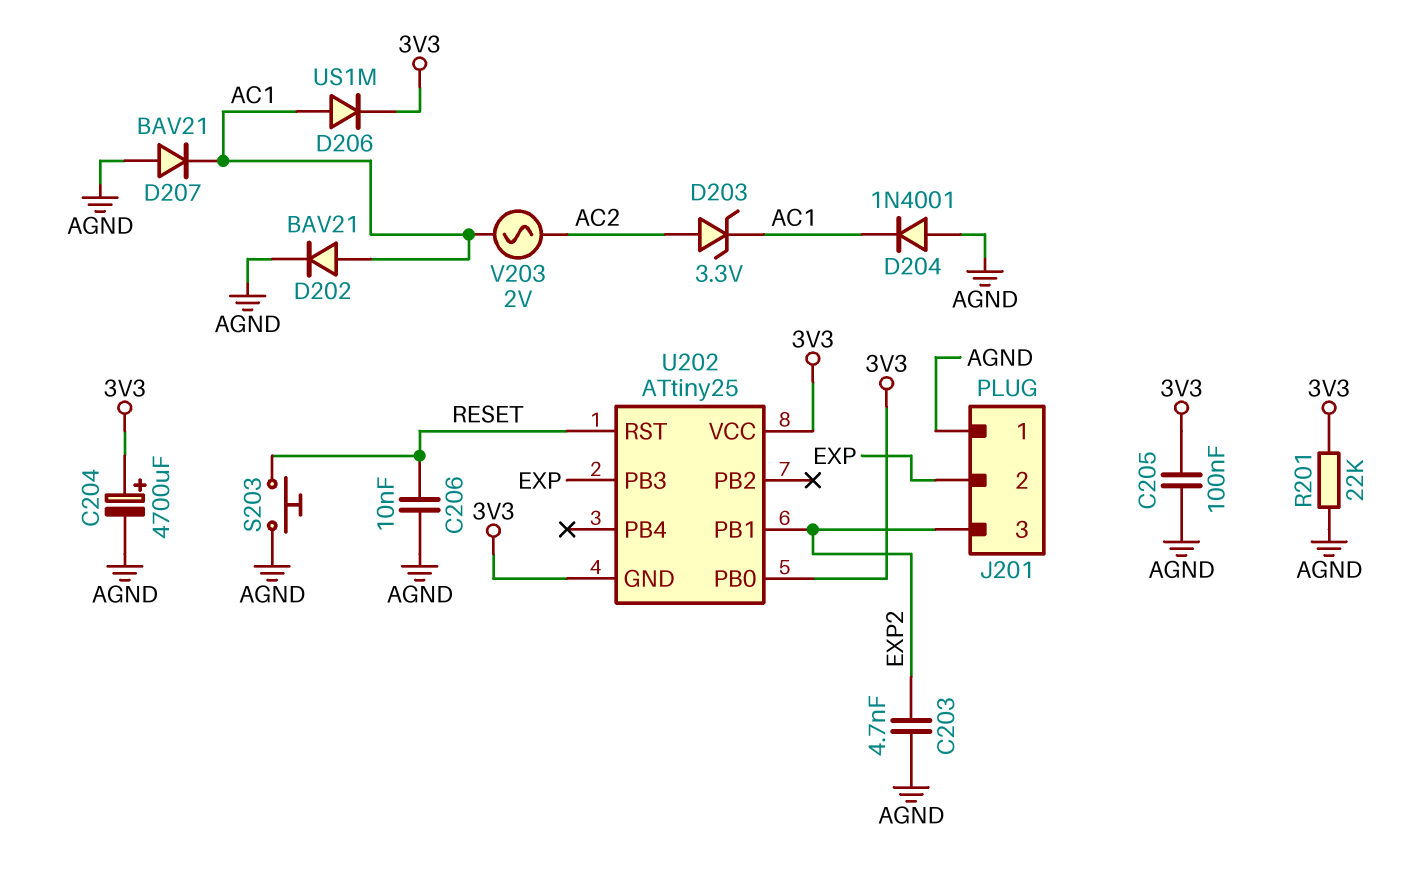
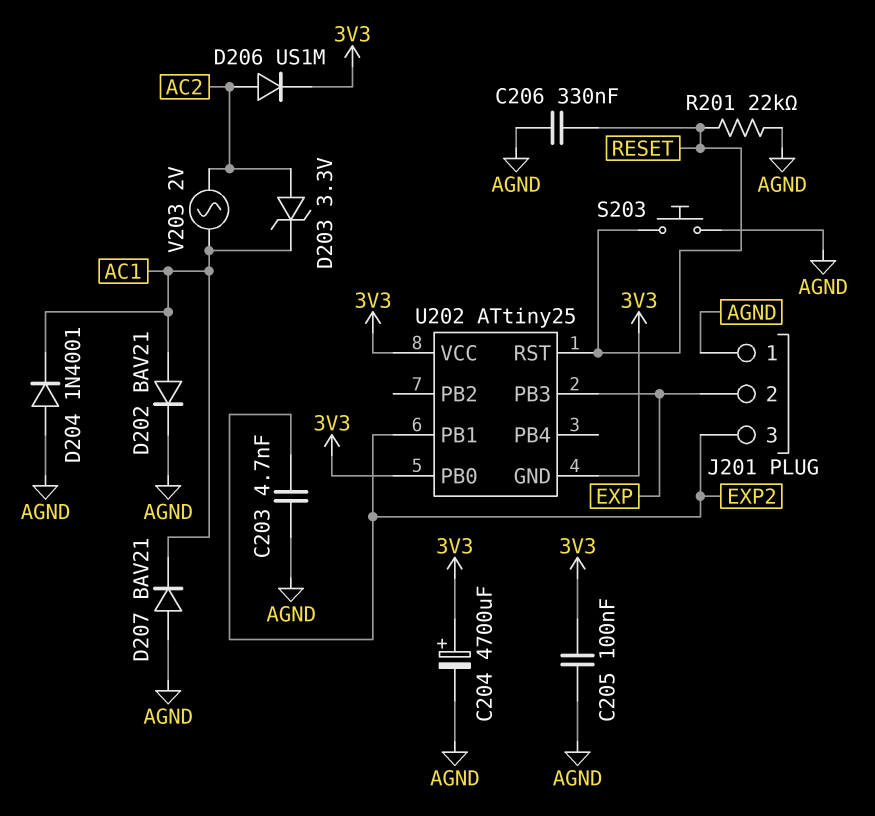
C206: 10nF (AGND, RESET) -> 330nF (AGND, RESET)
D206: diode US1M (A AC1, K 3V3) -> diode US1M (A AC2, K 3V3)
R201: 22k (3V3, AGND) -> 22k (AGND, RESET)

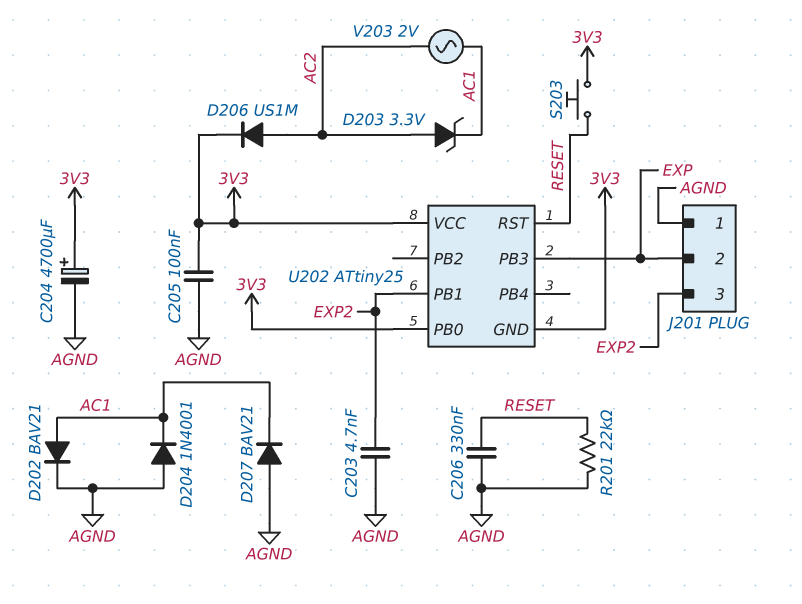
S203: button (AGND, RESET) -> button (3V3, RESET)

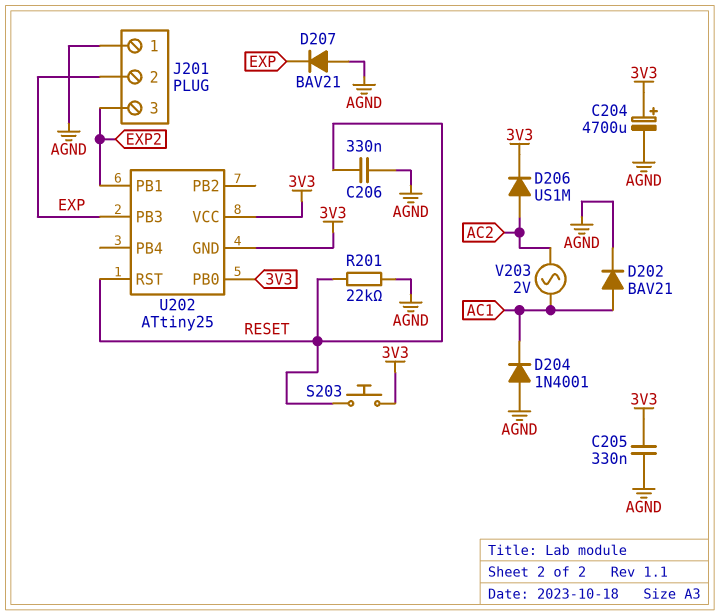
C203: 4.7nF (AGND, EXP2) -> none
C205: 100nF (3V3, AGND) -> 330nF (3V3, AGND)
D203: zener 3.3V (A AC2, K AC1) -> none
D207: diode BAV21 (A AGND, K AC1) -> diode BAV21 (A AGND, K EXP)

